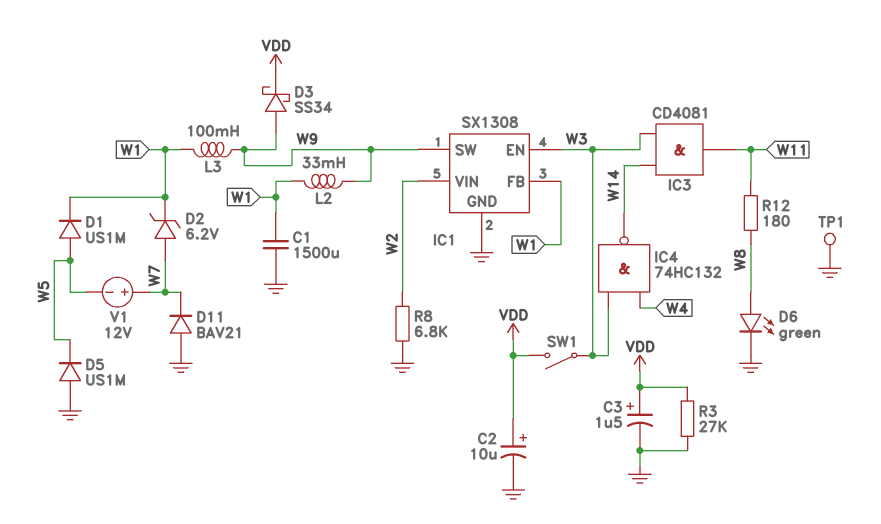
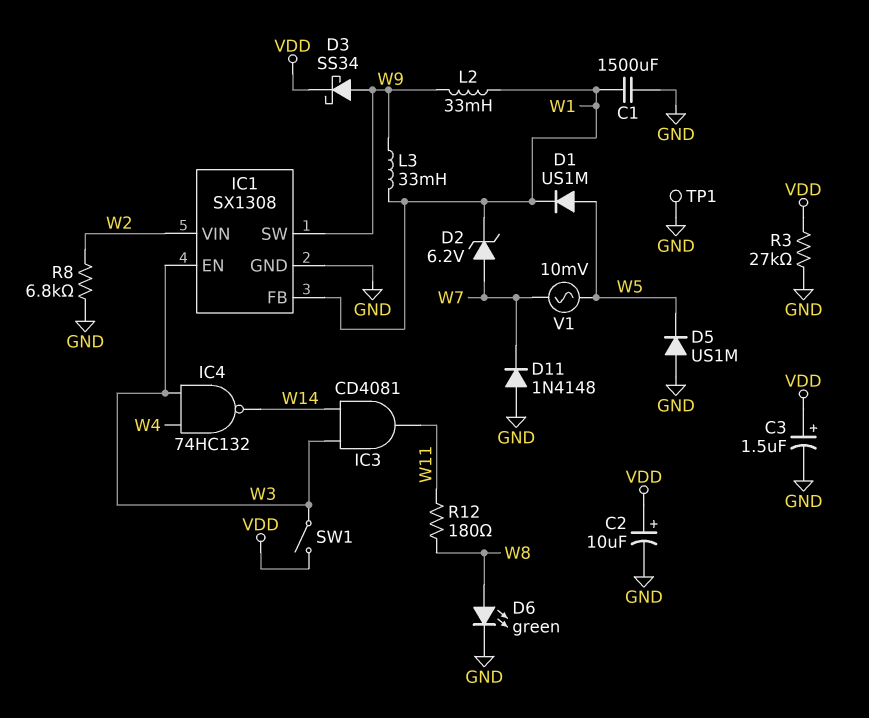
D11: diode BAV21 (A GND, K W7) -> diode 1N4148 (A GND, K W7)
L3: 100mH (W1, W9) -> 33mH (W1, W9)
V1: 12V (plus W7, minus W5) -> AC 10mV (W5, W7)

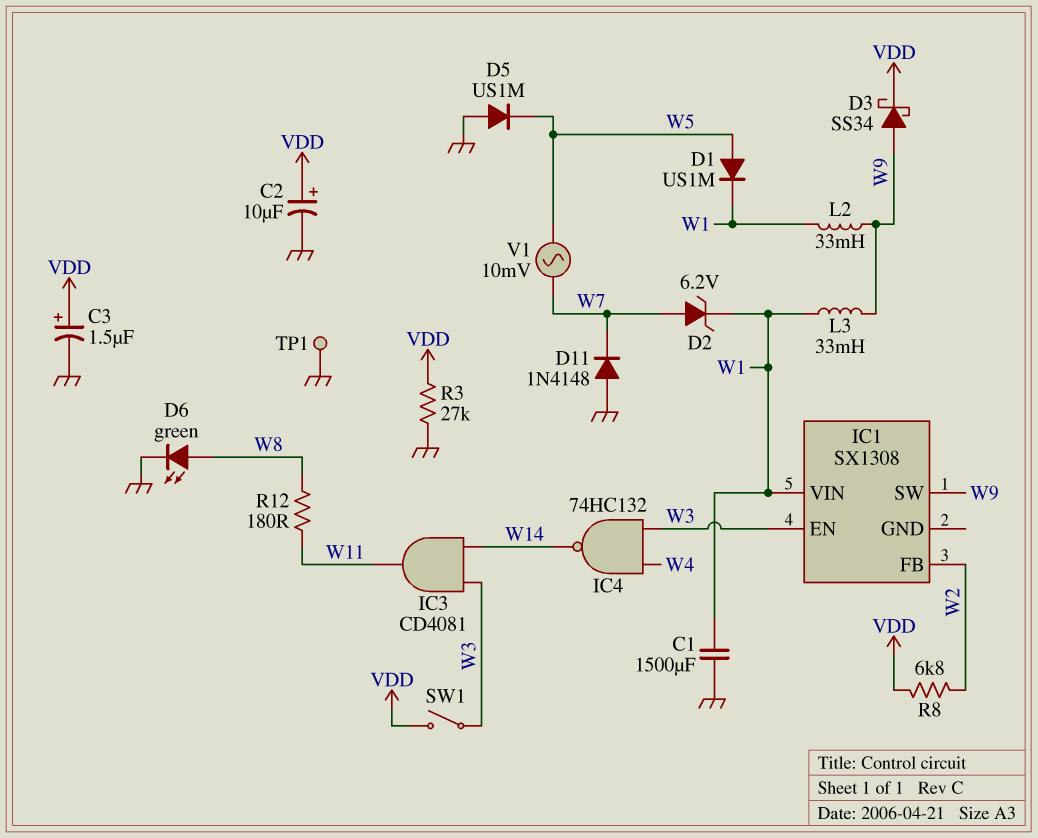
IC1 pin FB: W1 -> W2
IC1 pin GND: GND -> none
IC1 pin VIN: W2 -> W1
R8: 6.8k (GND, W2) -> 6.8k (VDD, W2)

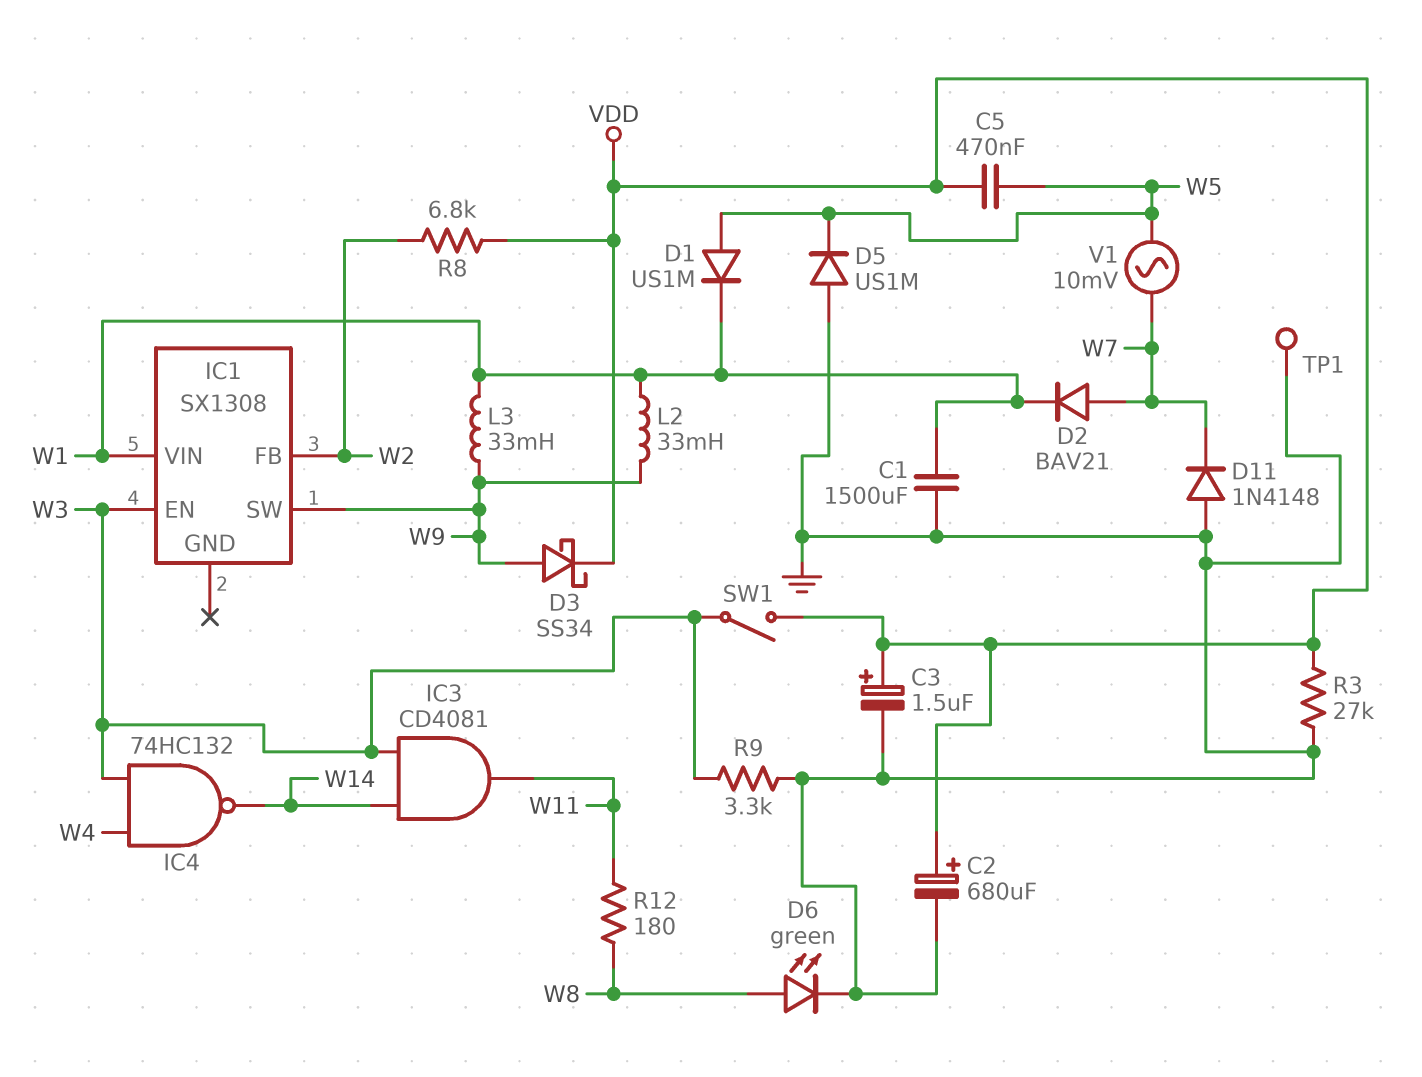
C2: 10uF (plus VDD, minus GND) -> 680uF (plus VDD, minus GND)
C5: none -> 470nF (VDD, W5)
D2: zener 6.2V (A W7, K W1) -> diode BAV21 (A W7, K W1)
R9: none -> 3.3k (GND, W3)

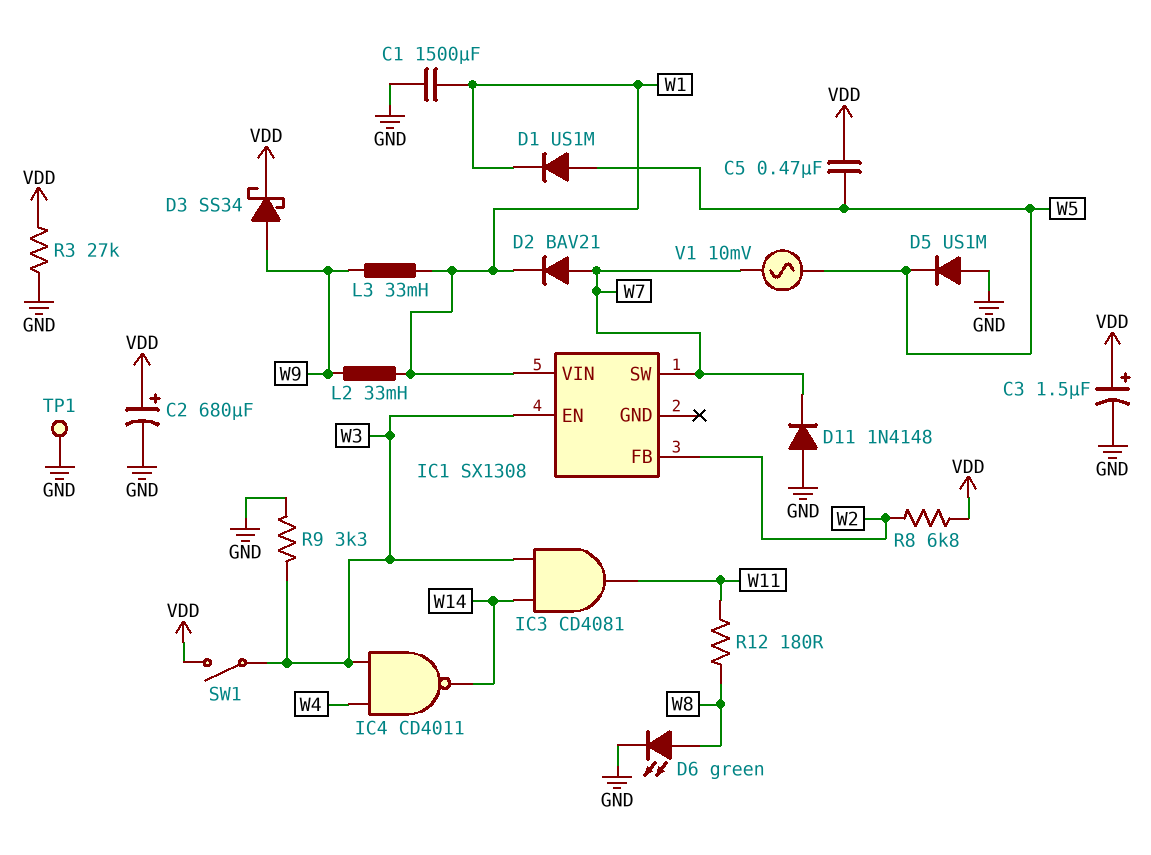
IC1 pin SW: W9 -> W7
IC4: NAND 74HC132 (in W3, in W4, out W14) -> NAND CD4011 (in W3, in W4, out W14)

